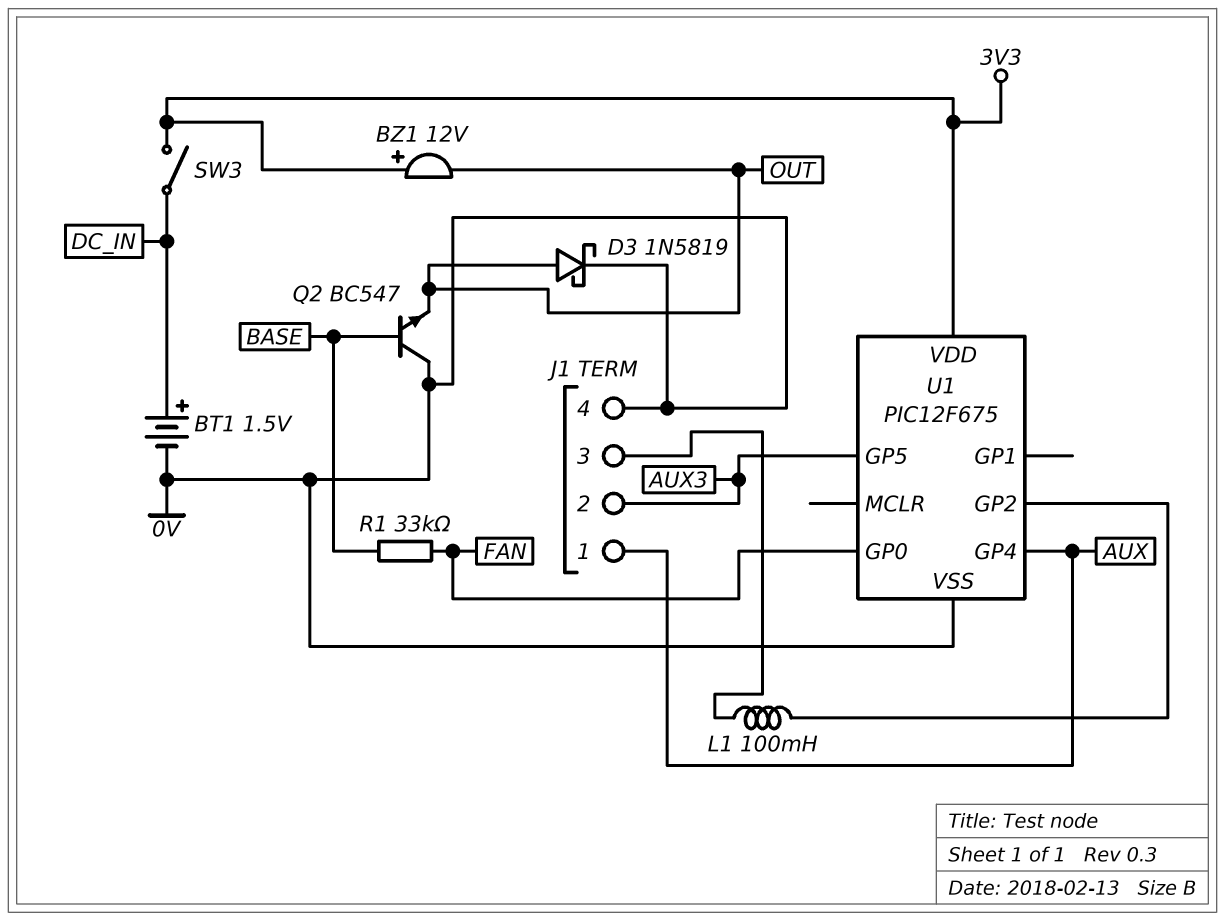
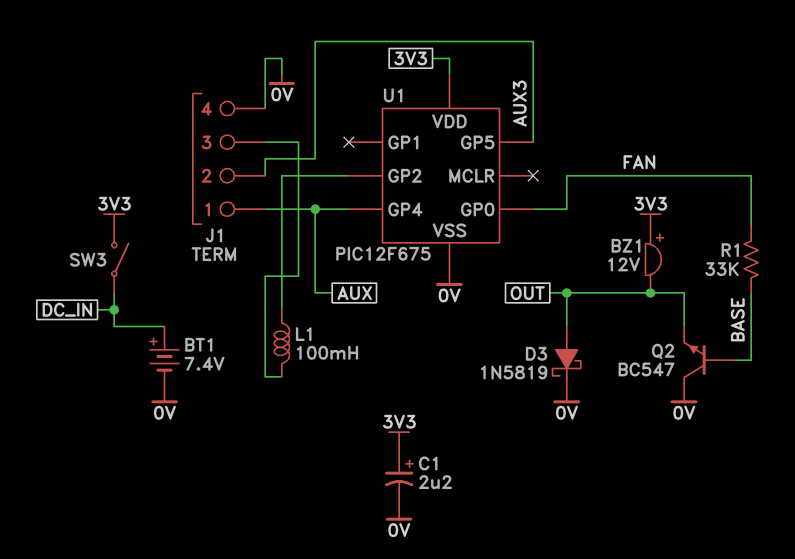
BT1: 1.5V (plus DC_IN, minus 0V) -> 7.4V (plus DC_IN, minus 0V)
C1: none -> 2.2uF (plus 3V3, minus 0V)

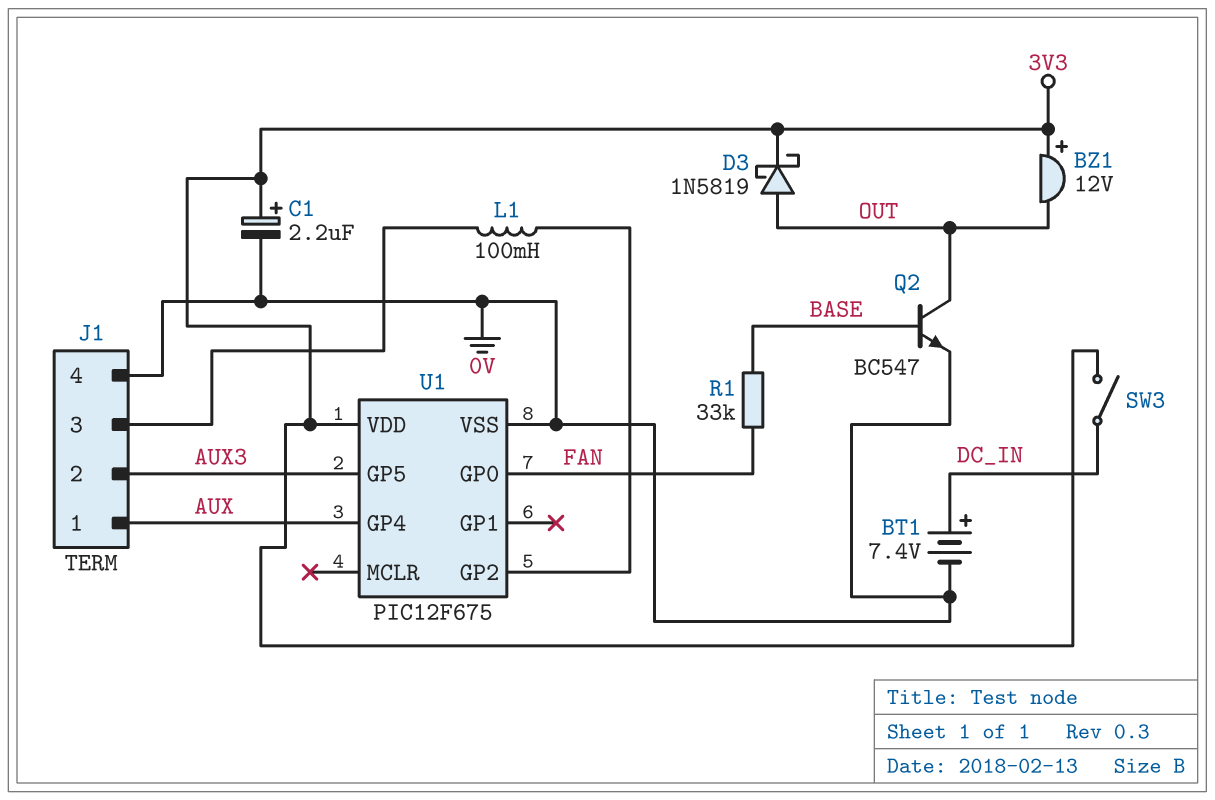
D3: schottky 1N5819 (A OUT, K 0V) -> schottky 1N5819 (A OUT, K 3V3)
Q2: NPN BC547 (B BASE, C 0V, E OUT) -> NPN BC547 (B BASE, C OUT, E 0V)

